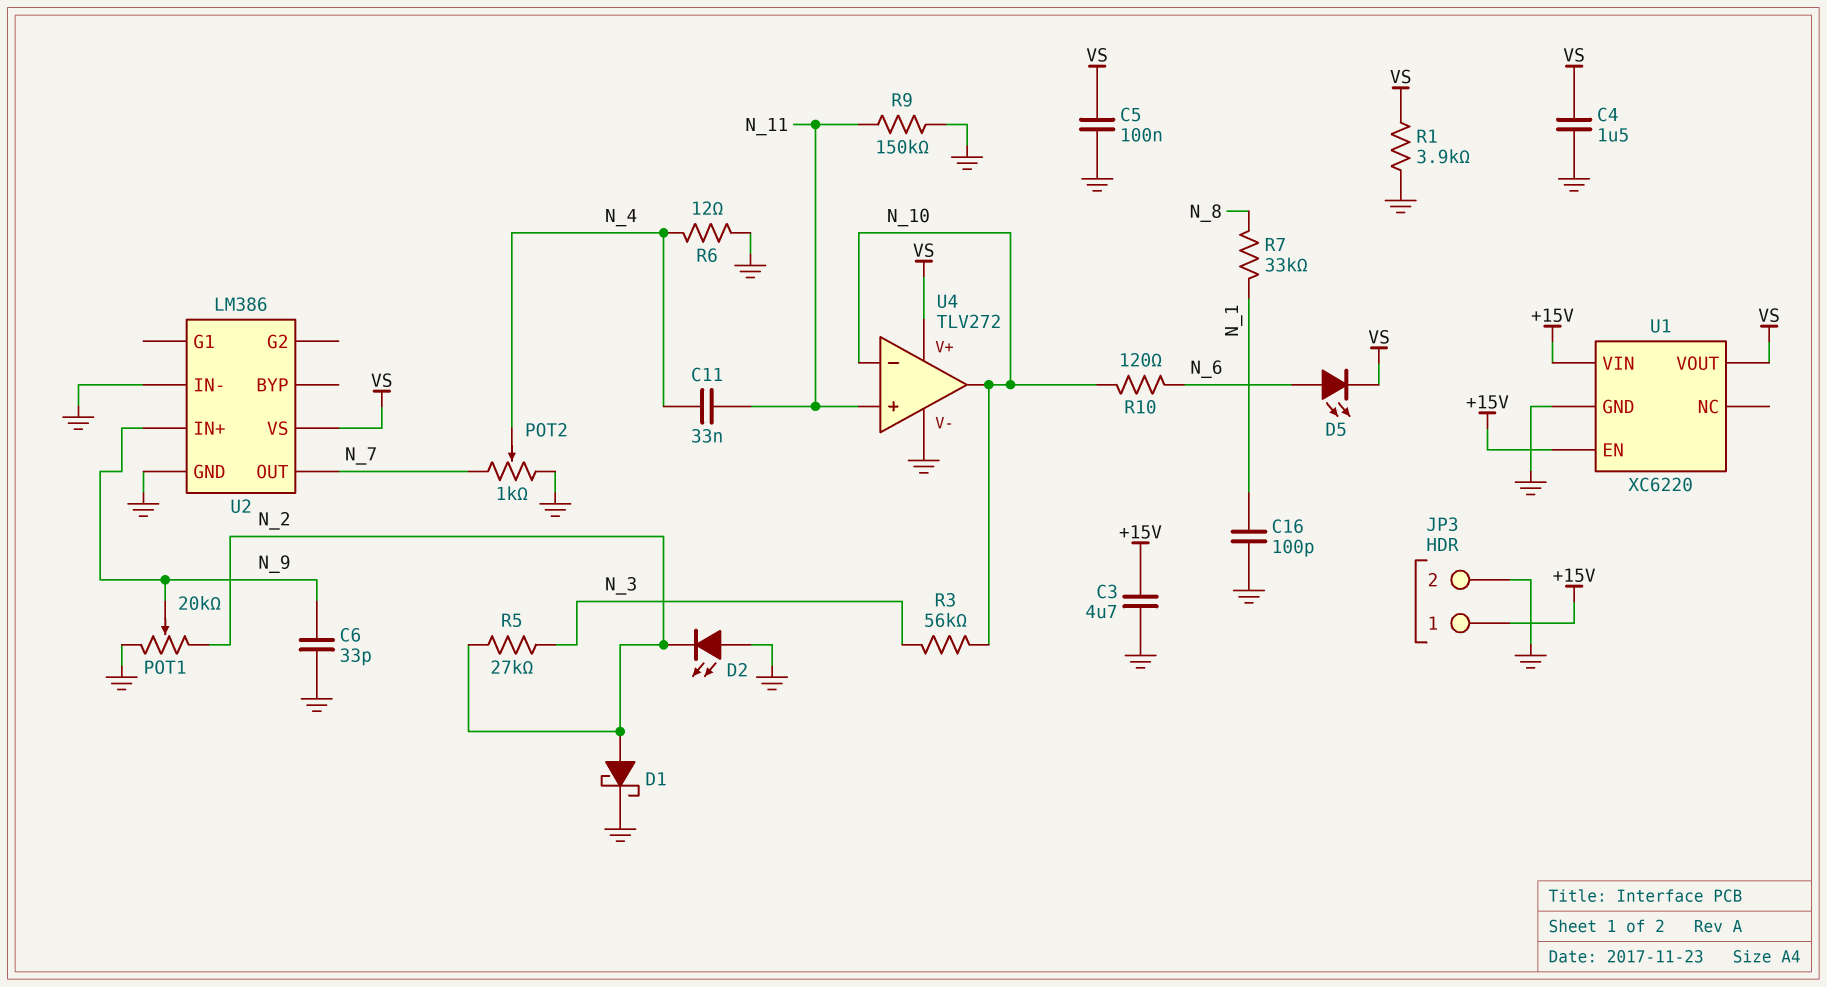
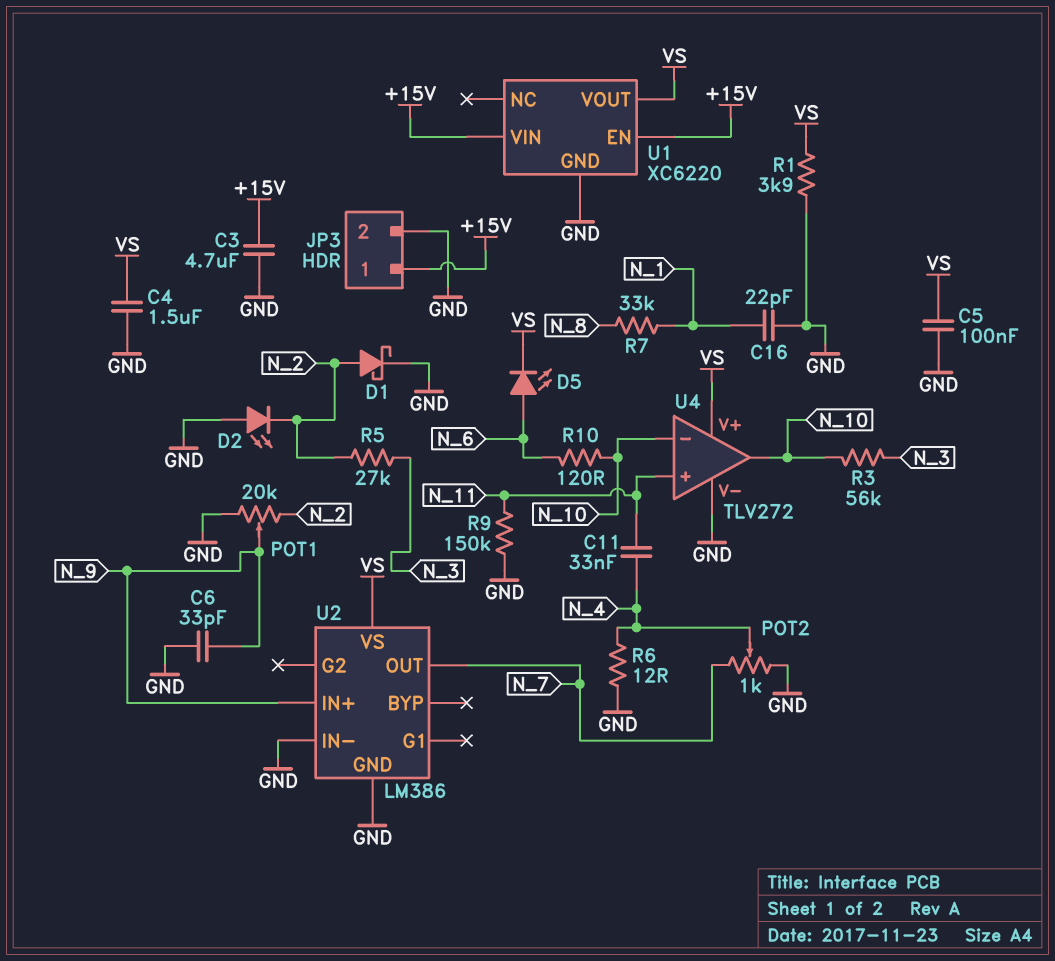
C16: 100pF (GND, N_1) -> 22pF (GND, N_1)

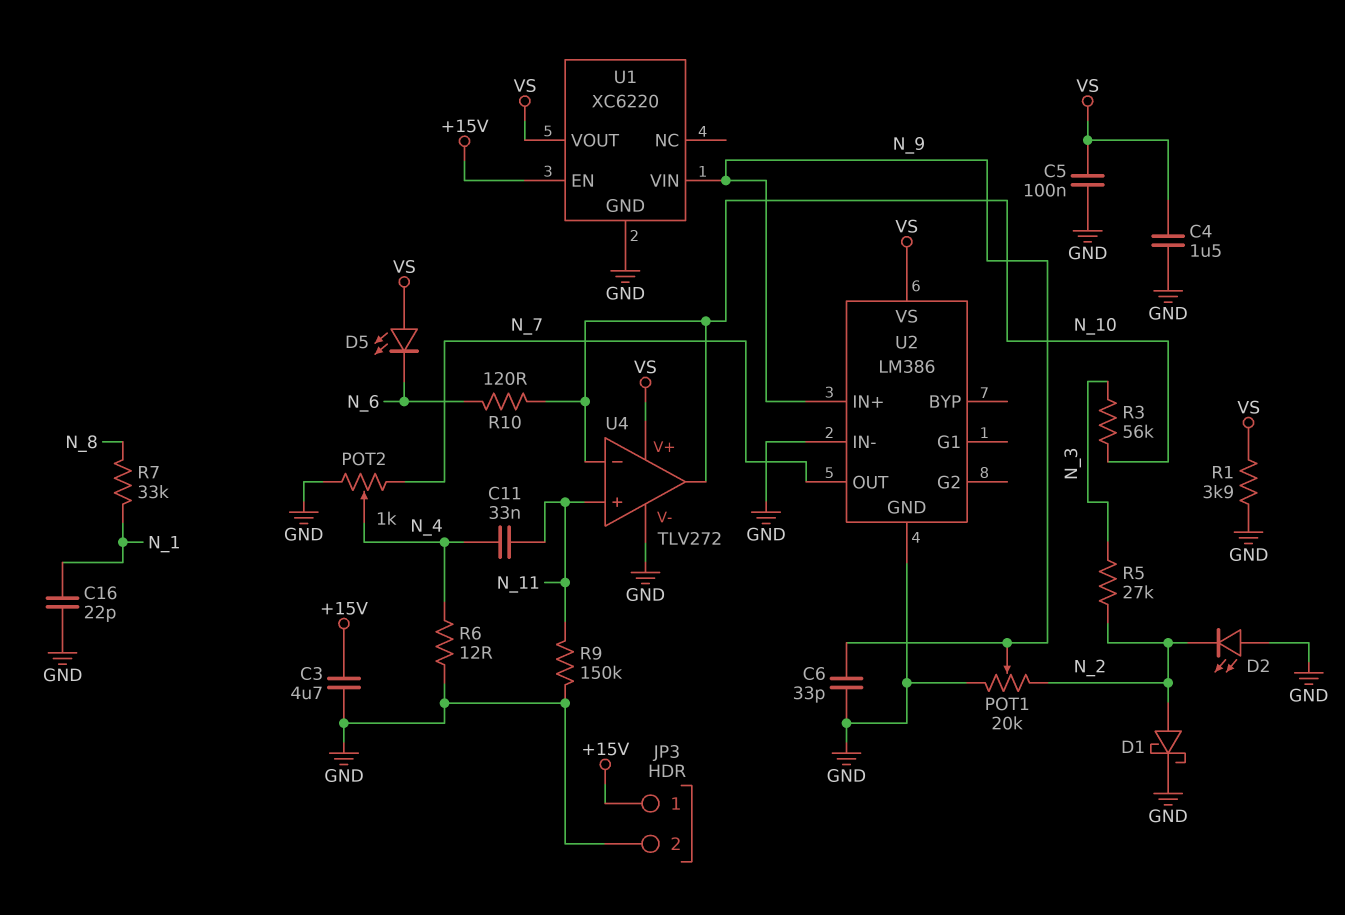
D5: LED (A N_6, K VS) -> LED (A VS, K N_6)
U1 pin VIN: +15V -> N_9

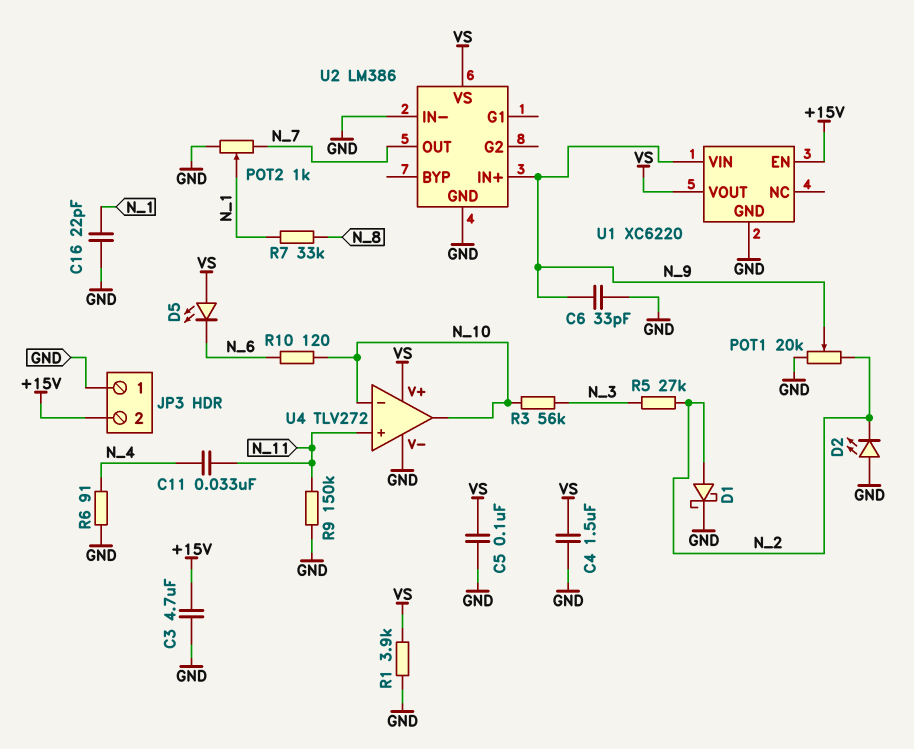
JP3 pin 1: +15V -> GND
JP3 pin 2: GND -> +15V
POT2: 1k (GND, N_7, wiper N_4) -> 1k (GND, N_7, wiper N_1)
R6: 12 (GND, N_4) -> 91 (GND, N_4)

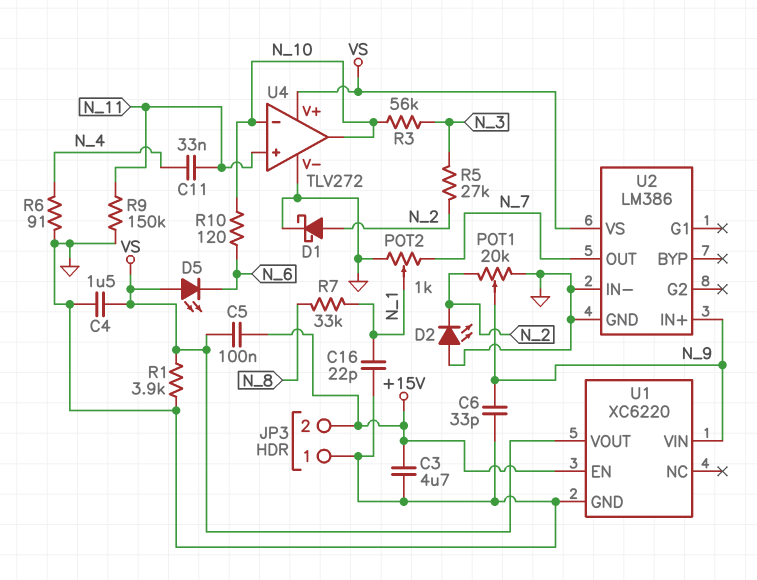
C5: 100nF (GND, VS) -> 100nF (+15V, VS)

